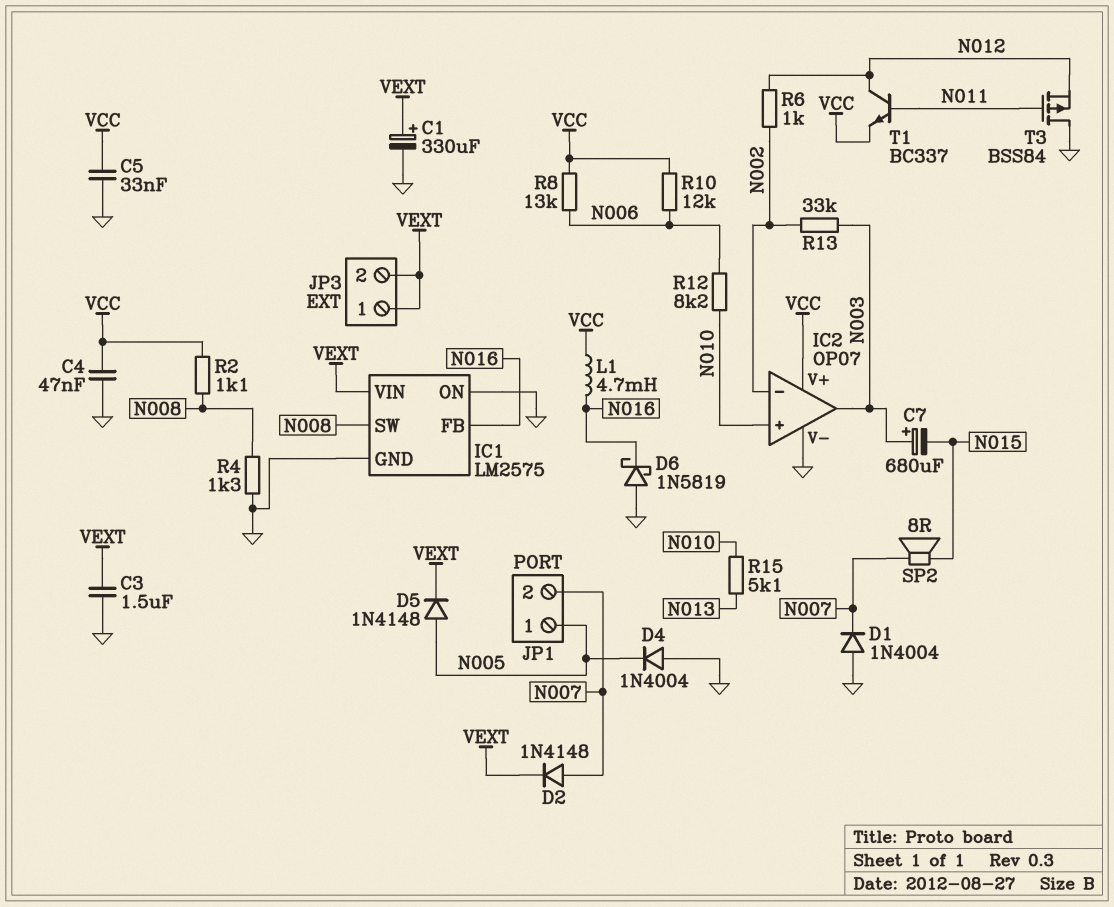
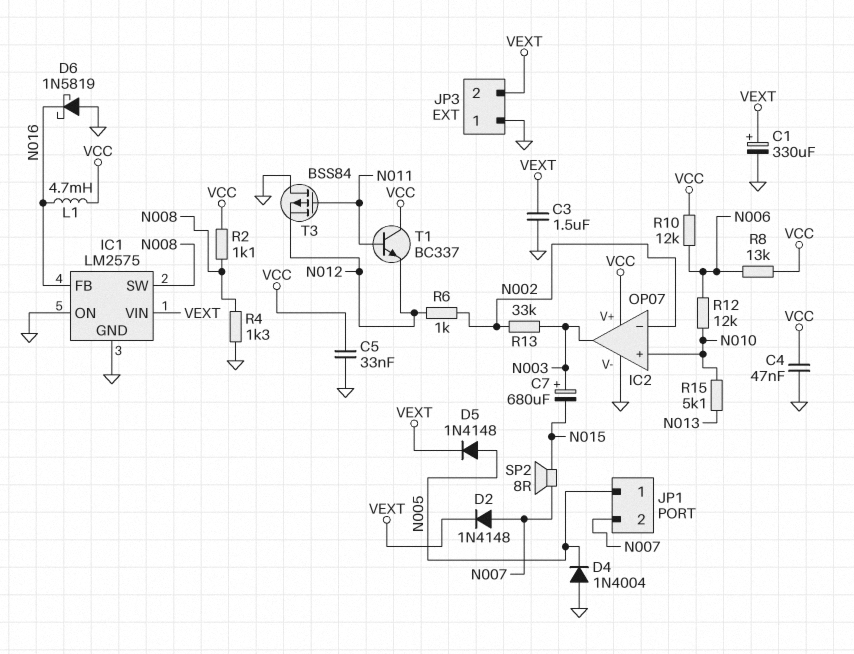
D1: diode 1N4004 (A GND, K N007) -> none
JP3 pin 1: VEXT -> GND
R12: 8.2k (N006, N010) -> 12k (N006, N010)
T1: NPN BC337 (B N011, C N012, E VCC) -> NPN BC337 (B N011, C VCC, E N012)

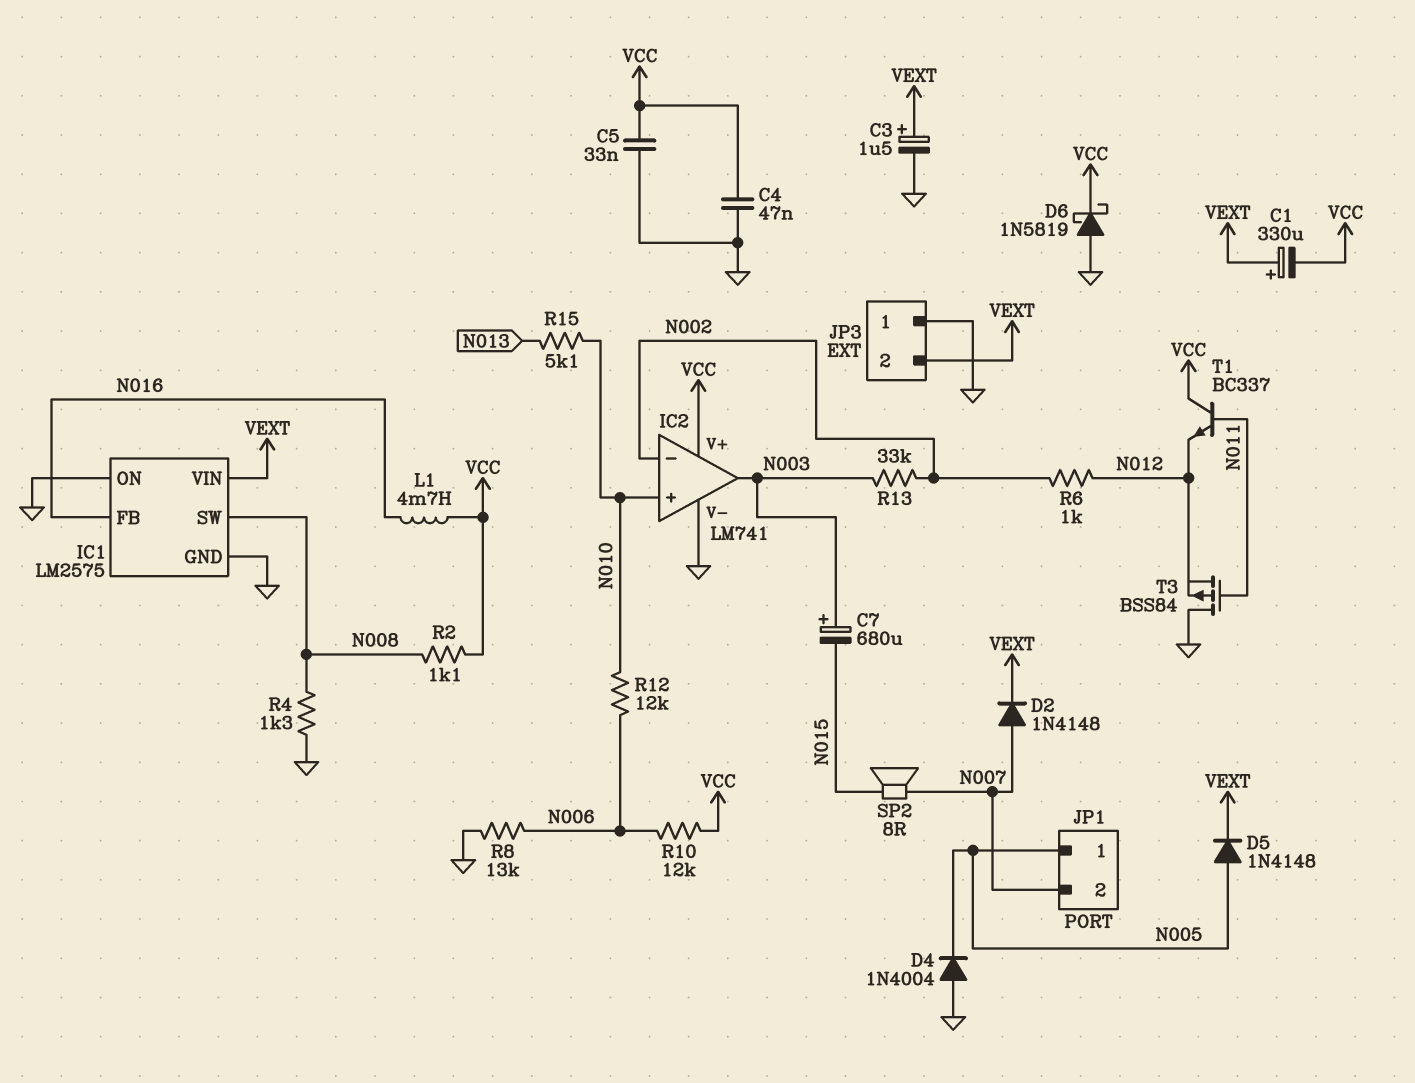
C1: 330uF (plus VEXT, minus GND) -> 330uF (plus VEXT, minus VCC)
C3: 1.5uF (GND, VEXT) -> 1.5uF (plus VEXT, minus GND)
D6: schottky 1N5819 (A GND, K N016) -> schottky 1N5819 (A GND, K VCC)
IC2: OP07 -> LM741
R8: 13k (N006, VCC) -> 13k (GND, N006)

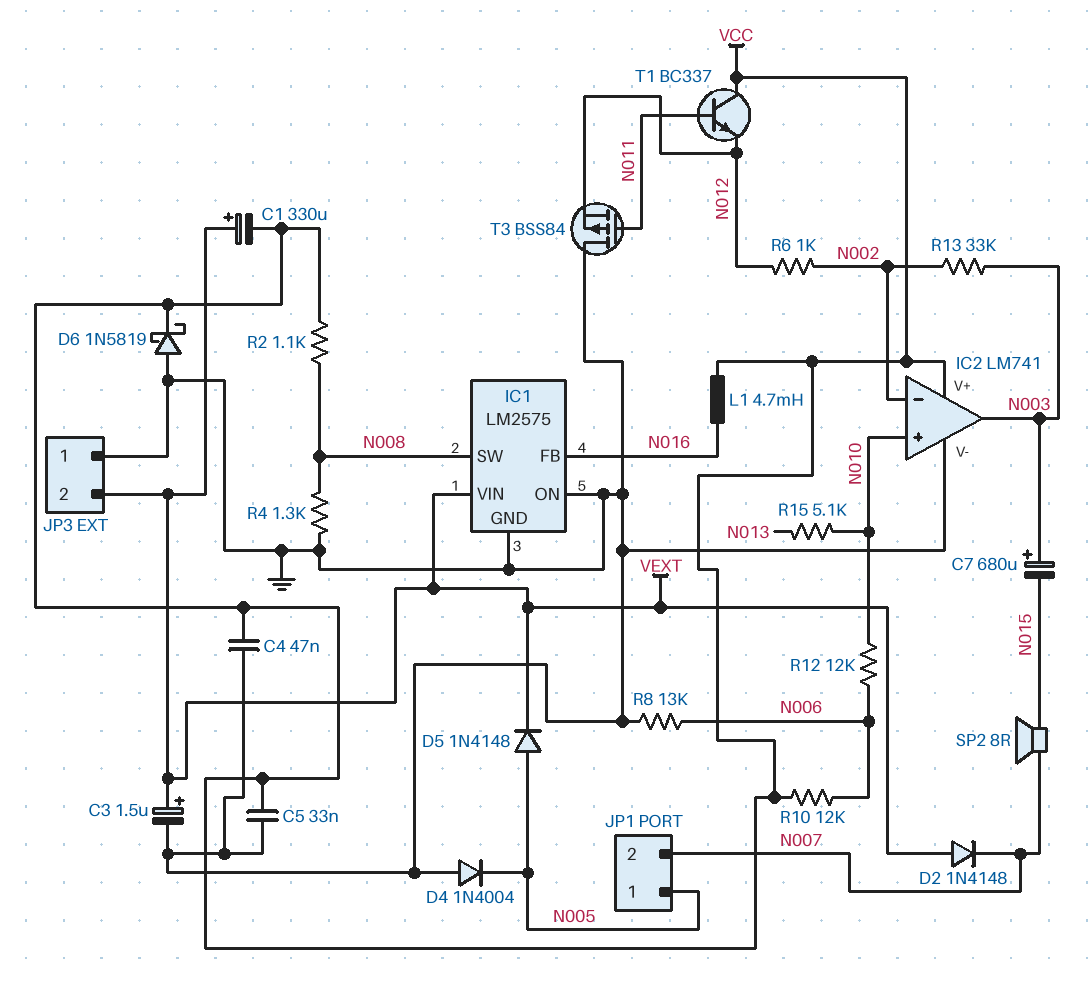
D2: diode 1N4148 (A N007, K VEXT) -> diode 1N4148 (A VEXT, K N007)

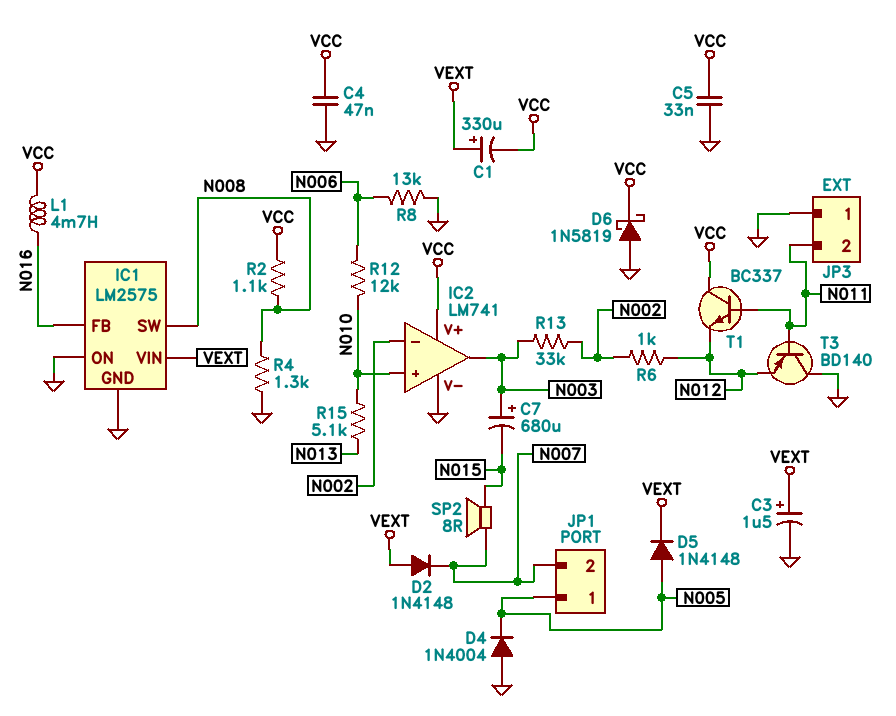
JP3 pin 2: VEXT -> N011
R10: 12k (N006, VCC) -> none
T3: PMOS BSS84 (G N011, D GND, S N012) -> PNP BD140 (B N011, C GND, E N012)

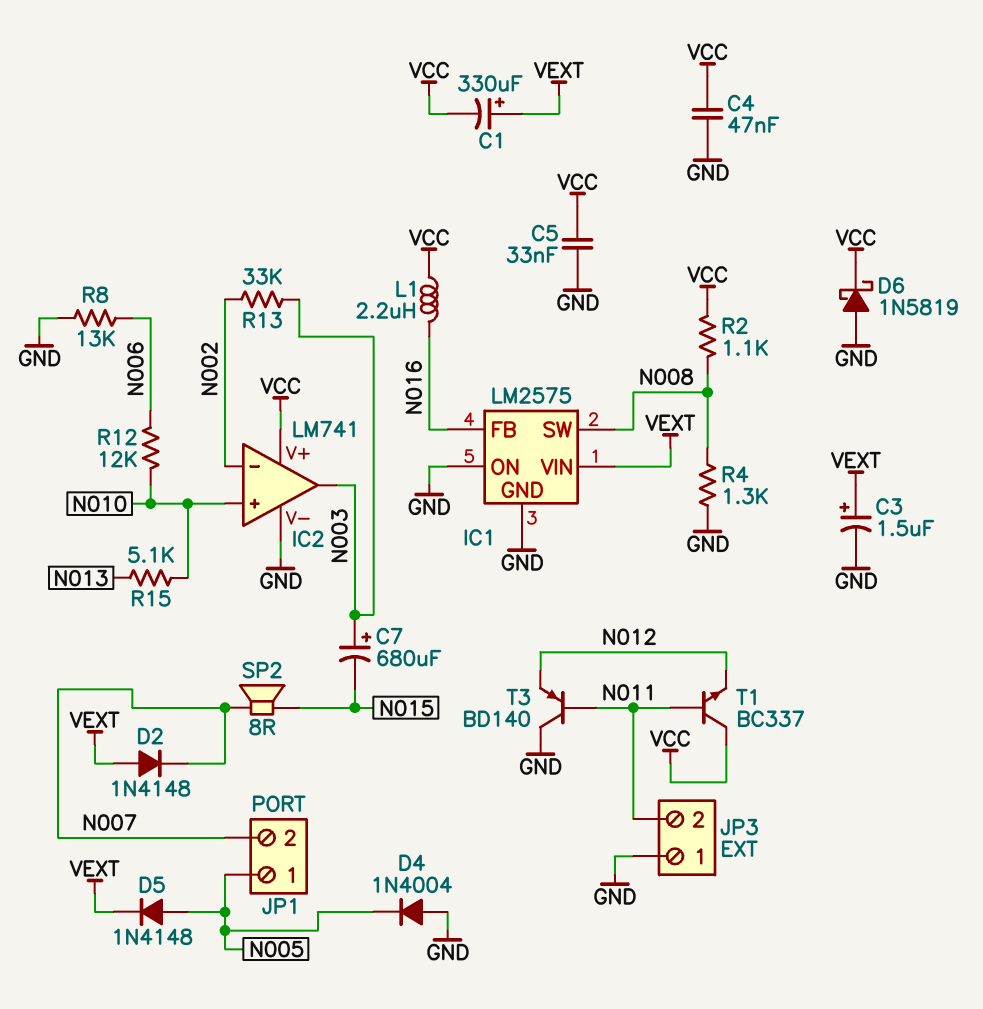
L1: 4.7mH (N016, VCC) -> 2.2uH (N016, VCC)
R6: 1k (N002, N012) -> none

